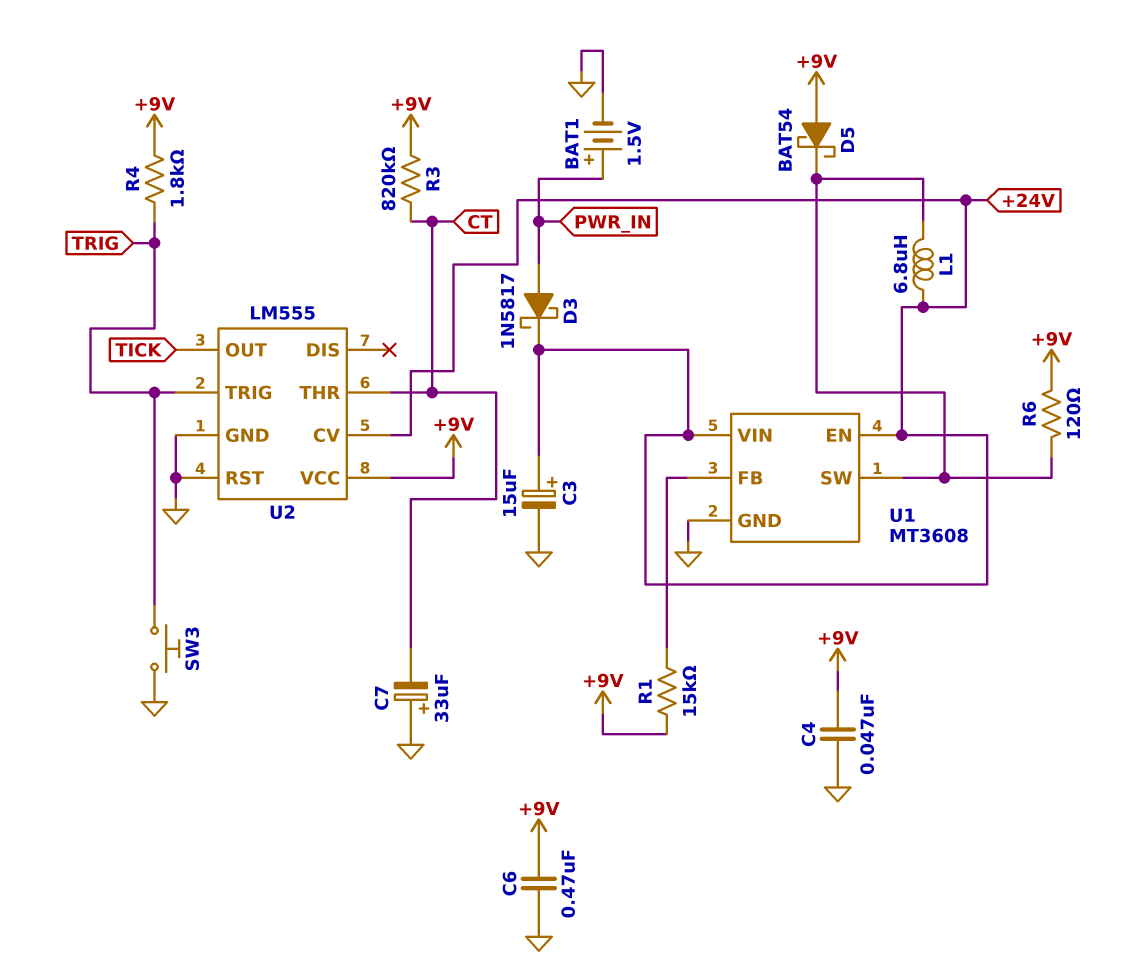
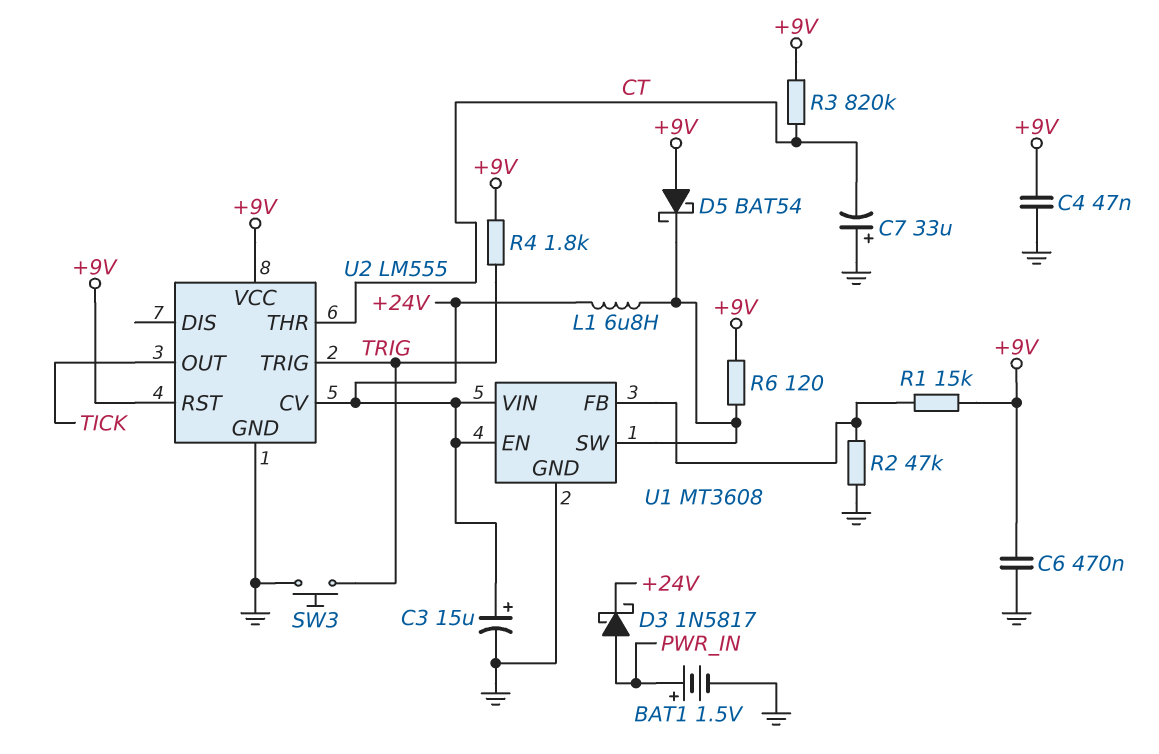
R2: none -> 47k (GND, U1/FB)
U2 pin RST: GND -> +9V

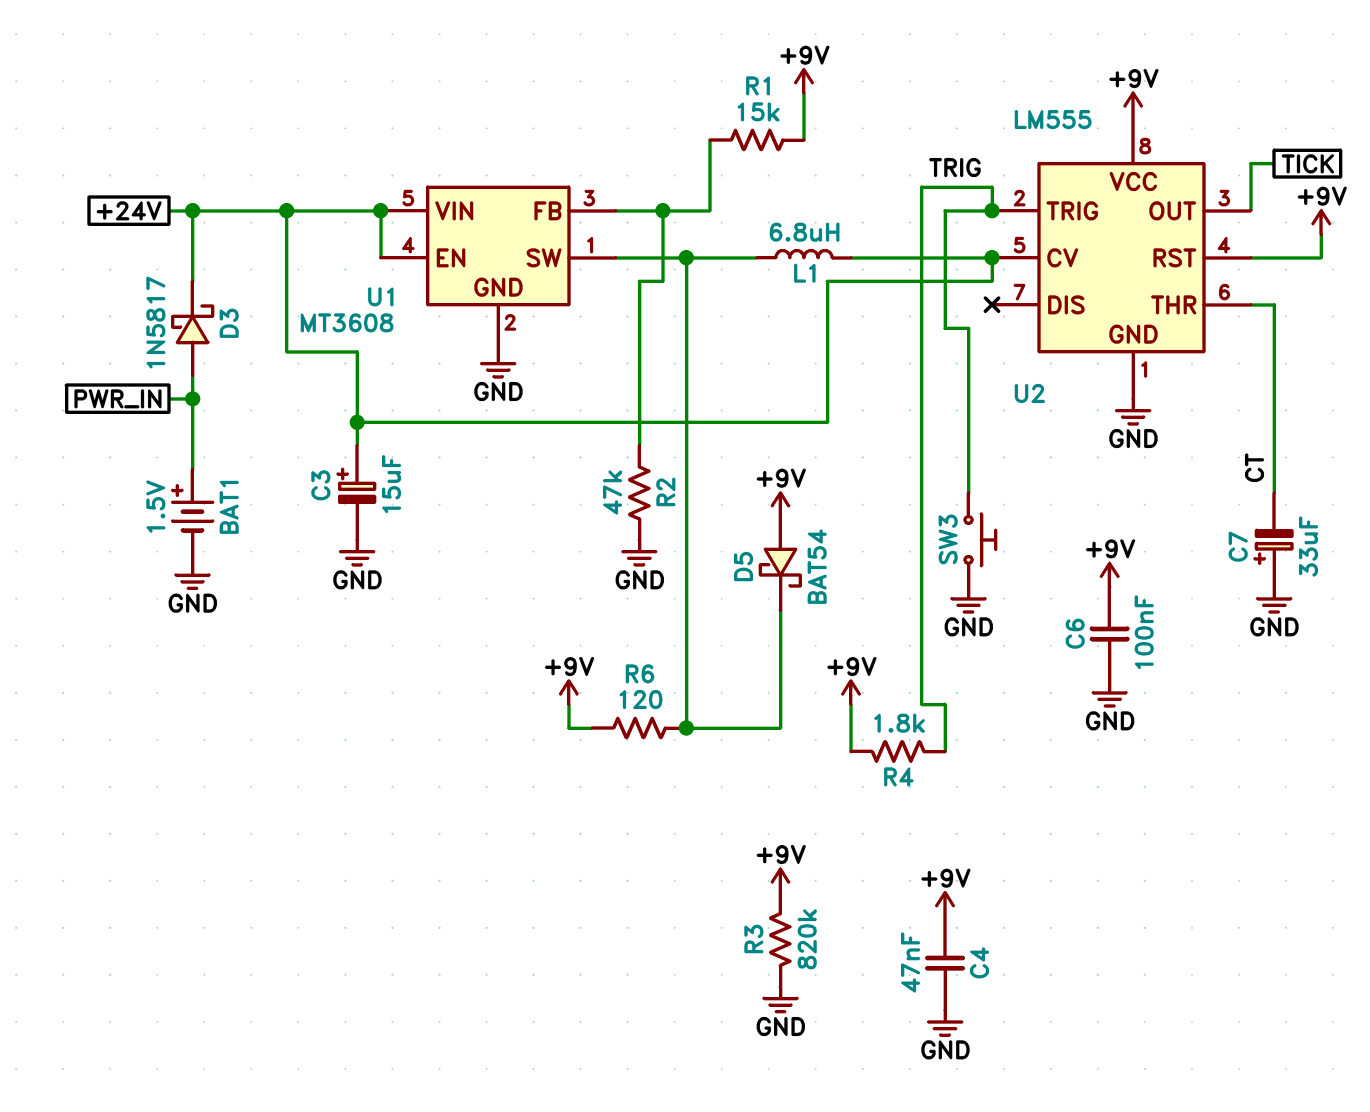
C6: 470nF (+9V, GND) -> 100nF (+9V, GND)
R3: 820k (+9V, CT) -> 820k (+9V, GND)

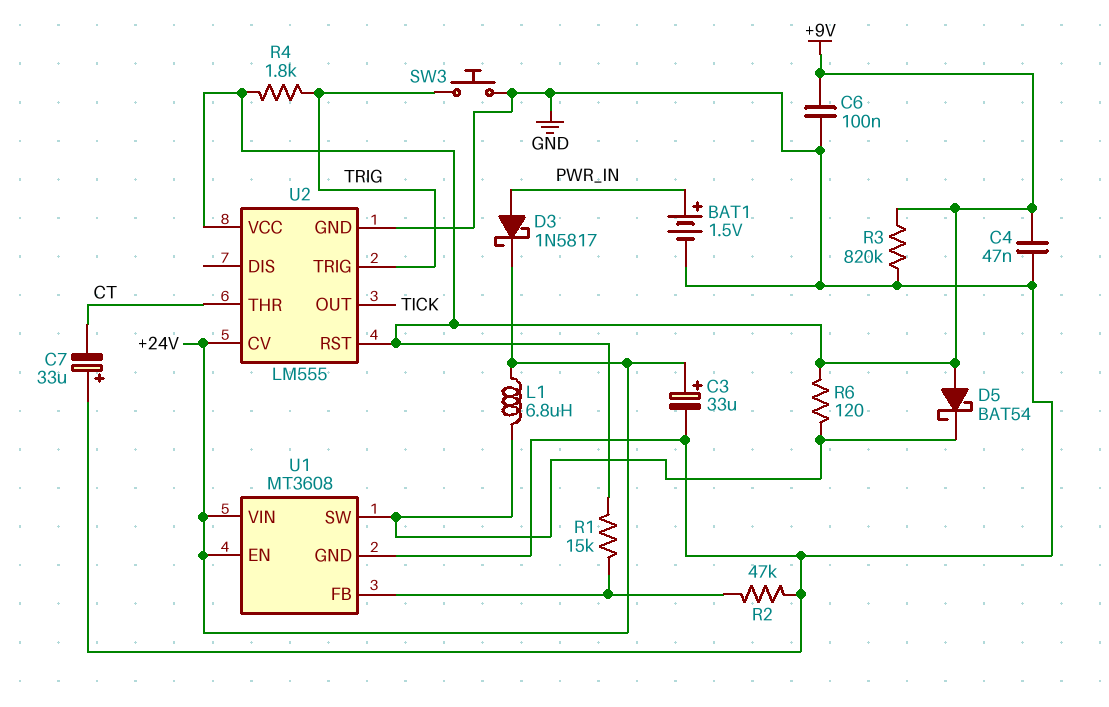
C3: 15uF (plus +24V, minus GND) -> 33uF (plus +24V, minus GND)

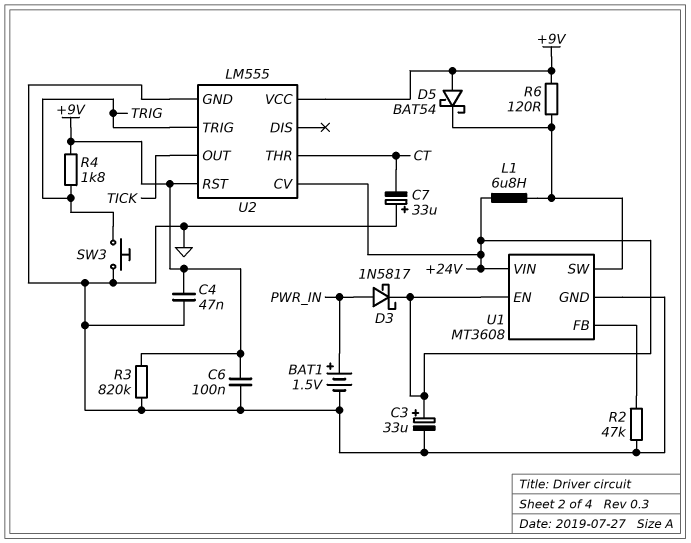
R1: 15k (+9V, U1/FB) -> none

